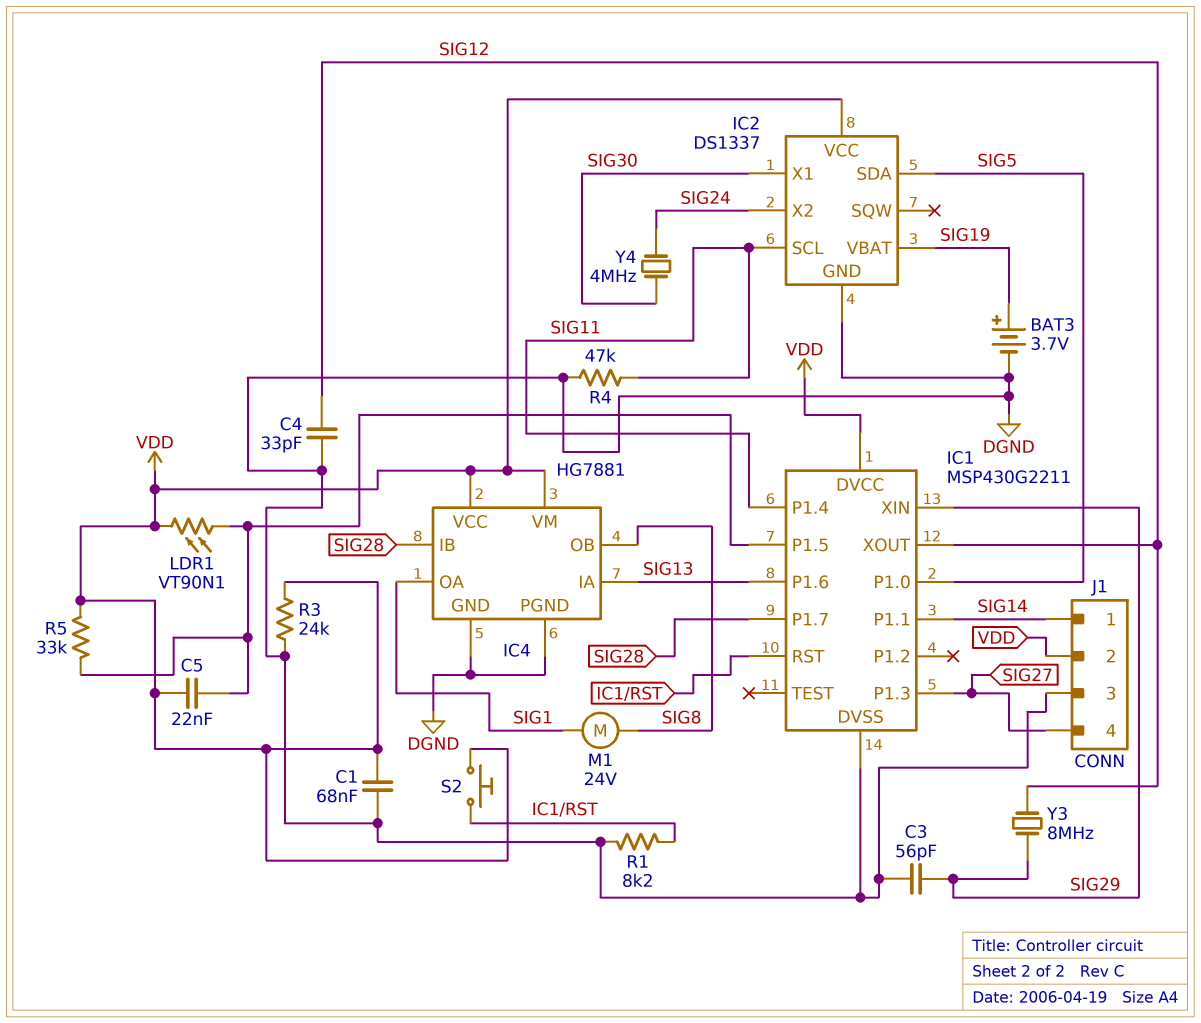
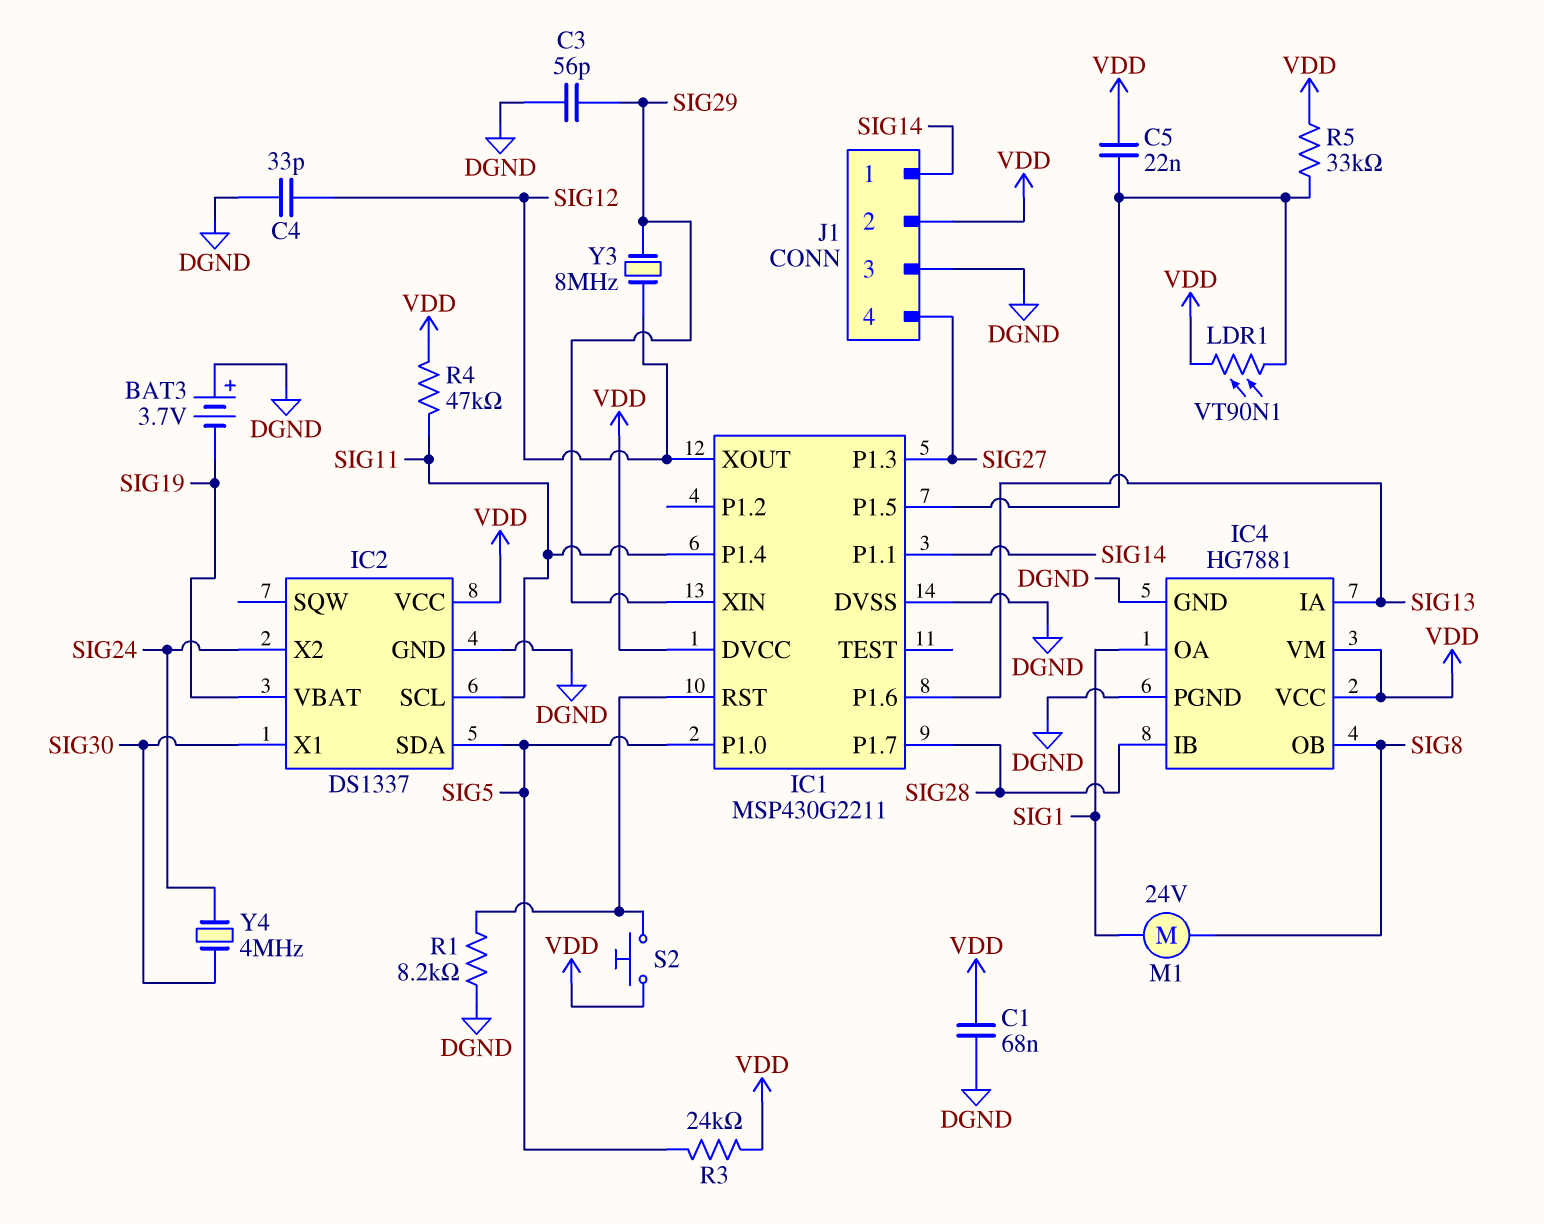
BAT3: 3.7V (plus SIG19, minus DGND) -> 3.7V (plus DGND, minus SIG19)
R3: 24k (DGND, VDD) -> 24k (SIG5, VDD)
R4: 47k (DGND, SIG11) -> 47k (SIG11, VDD)

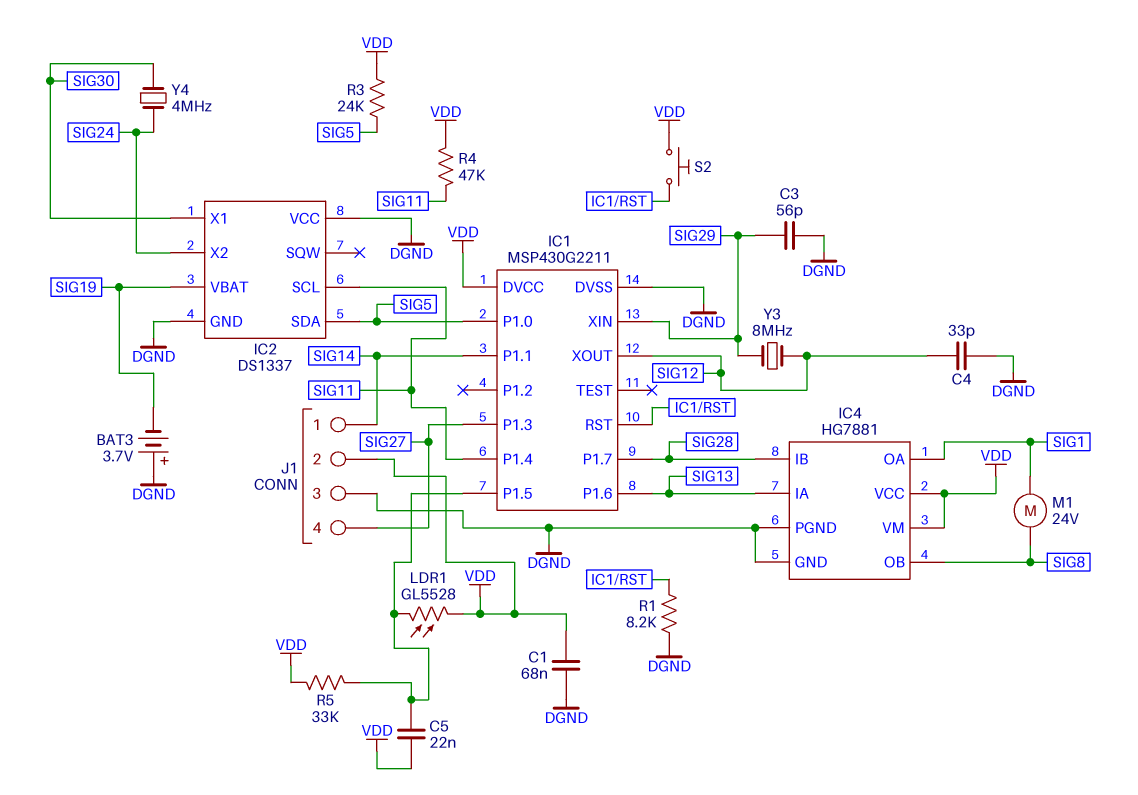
IC2 pin VCC: VDD -> DGND
LDR1: VT90N1 (IC1/P1.5, VDD) -> GL5528 (IC1/P1.5, VDD)

